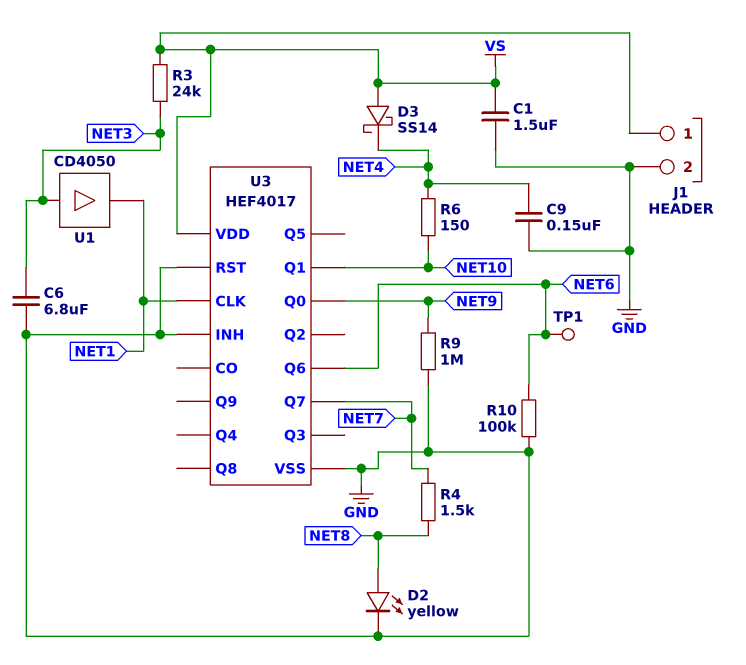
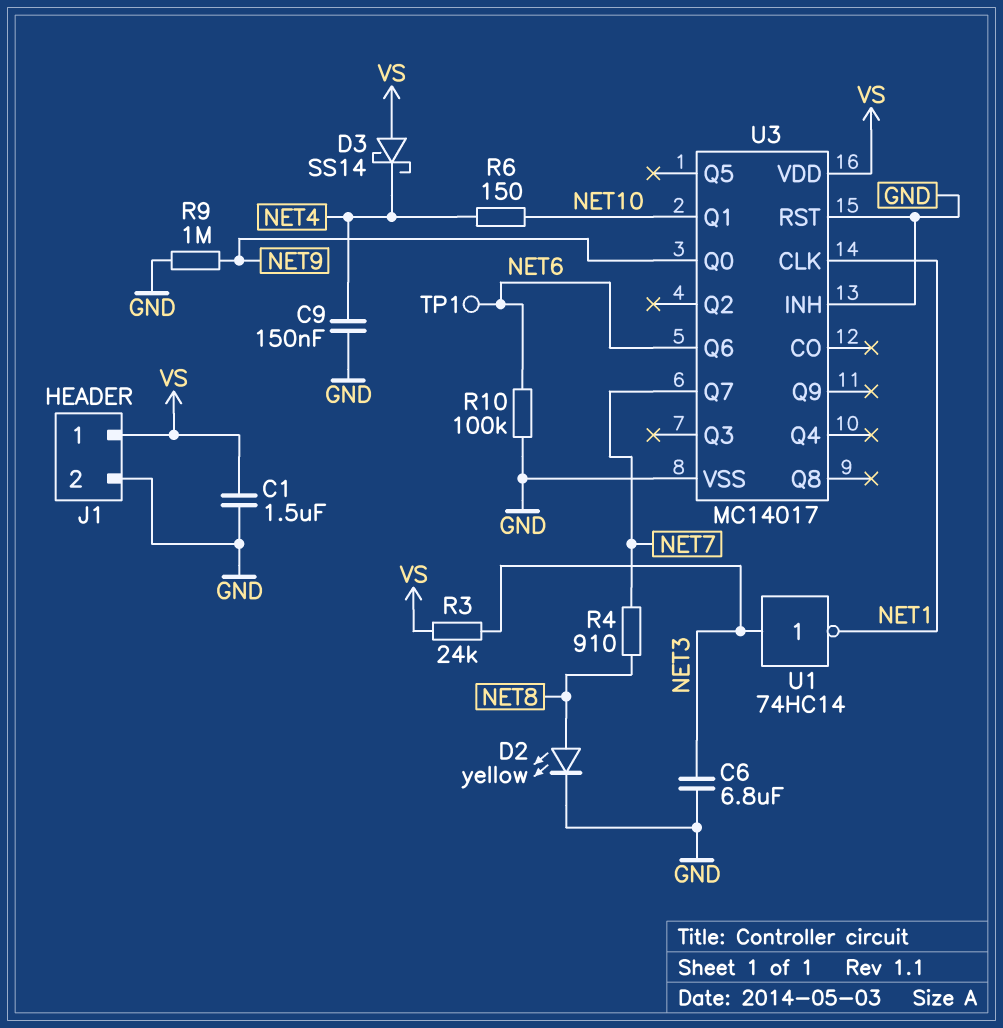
R4: 1.5k (NET7, NET8) -> 910 (NET7, NET8)
U1: buffer CD4050 (in NET3, out NET1) -> NOT 74HC14 (in NET3, out NET1)
U3: HEF4017 -> MC14017

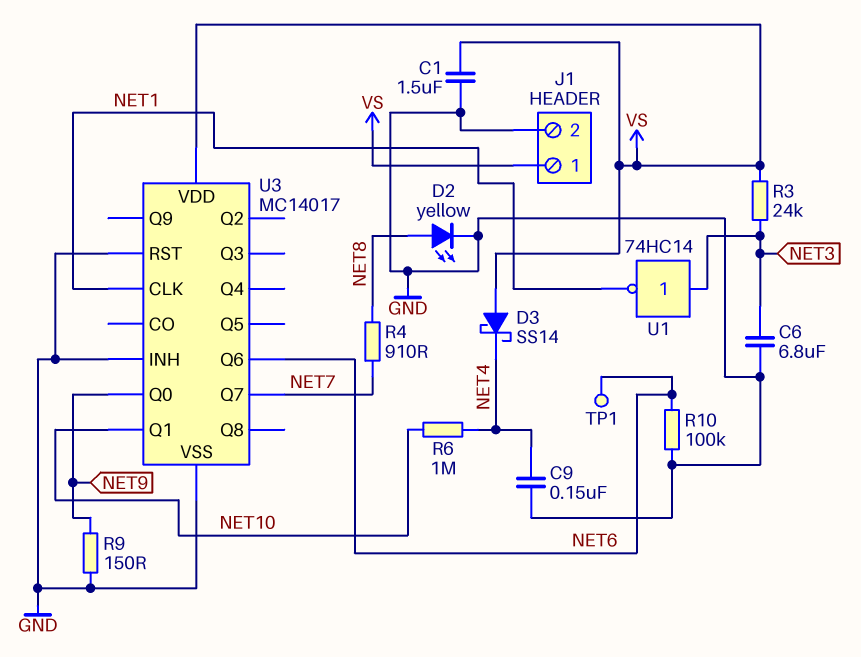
R6: 150 (NET4, NET10) -> 1M (NET4, NET10)
R9: 1M (GND, NET9) -> 150 (GND, NET9)

